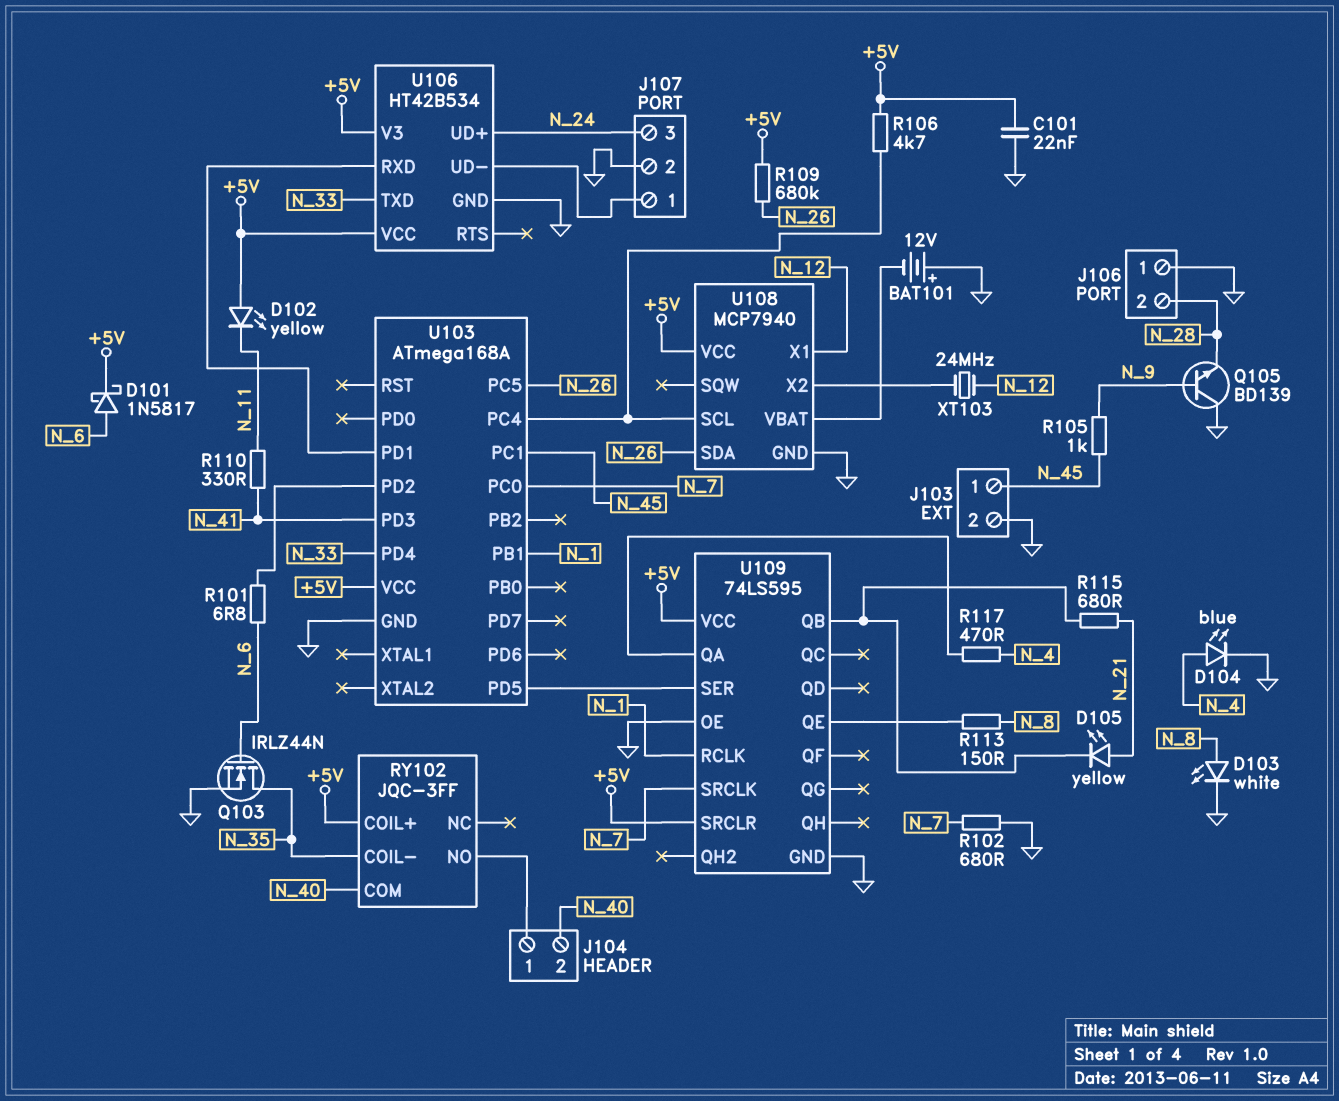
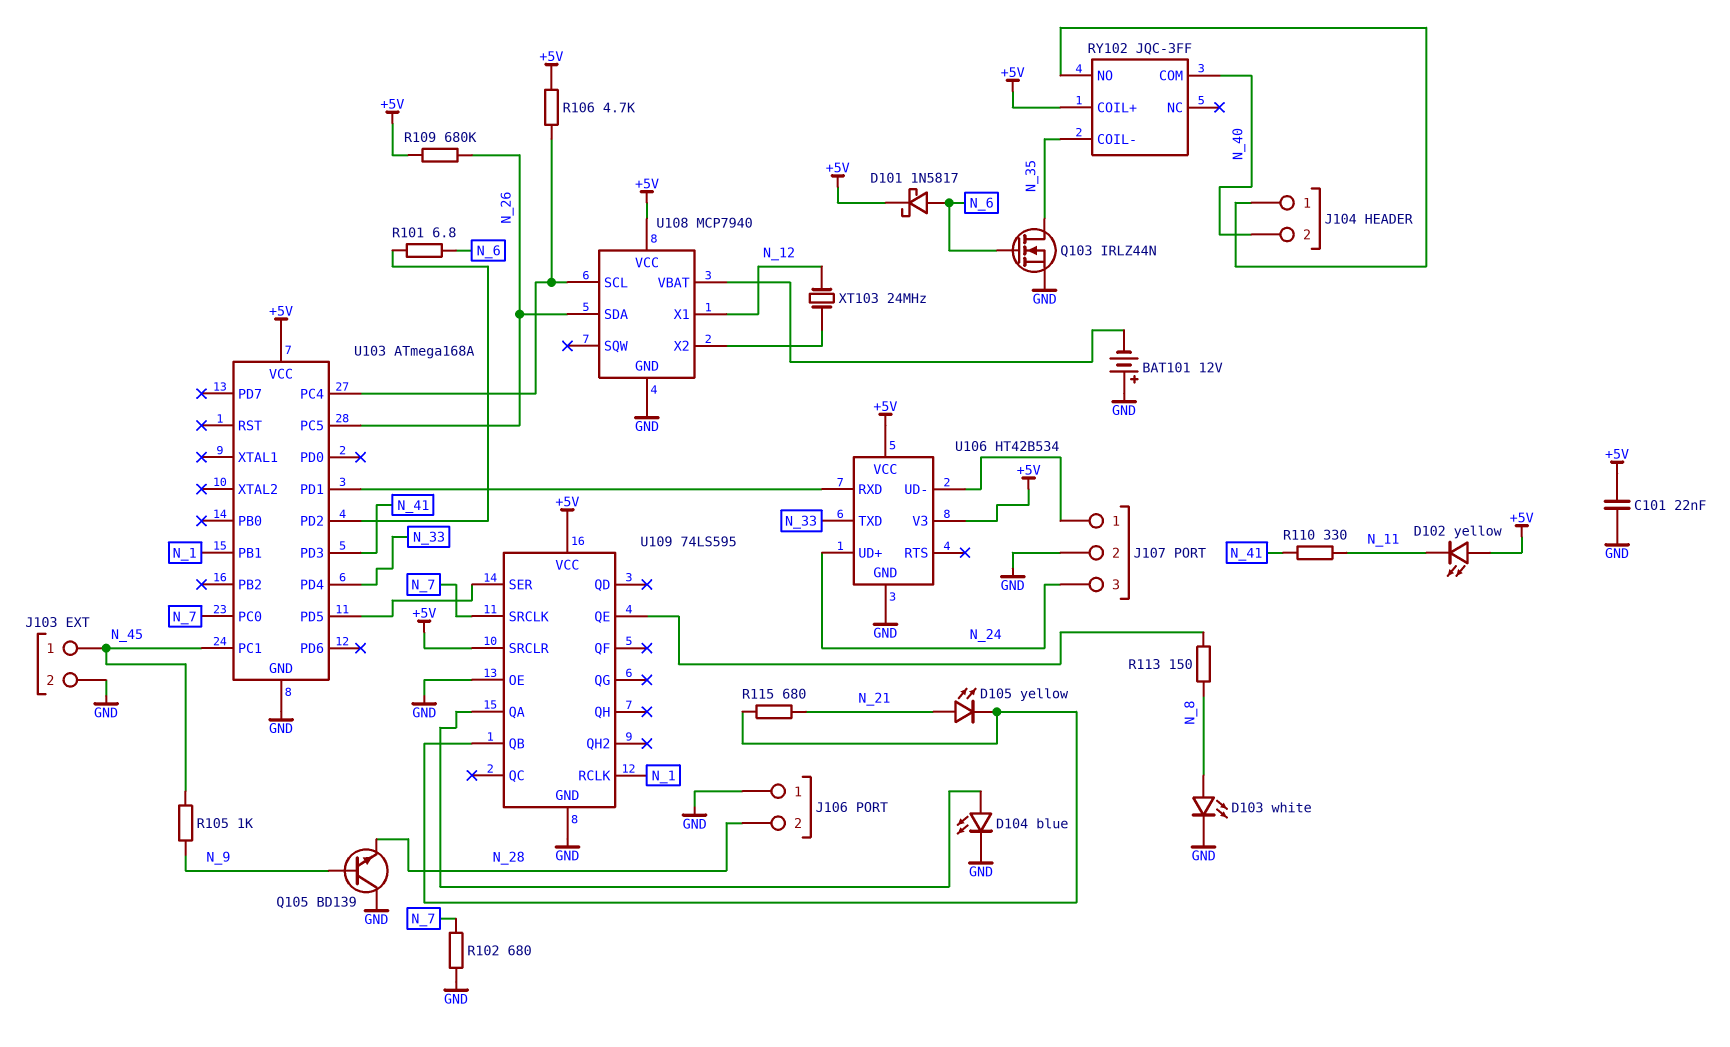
D104: LED blue (A N_4, K GND) -> LED blue (A U109/QA, K GND)
R117: 470 (N_4, U109/QA) -> none

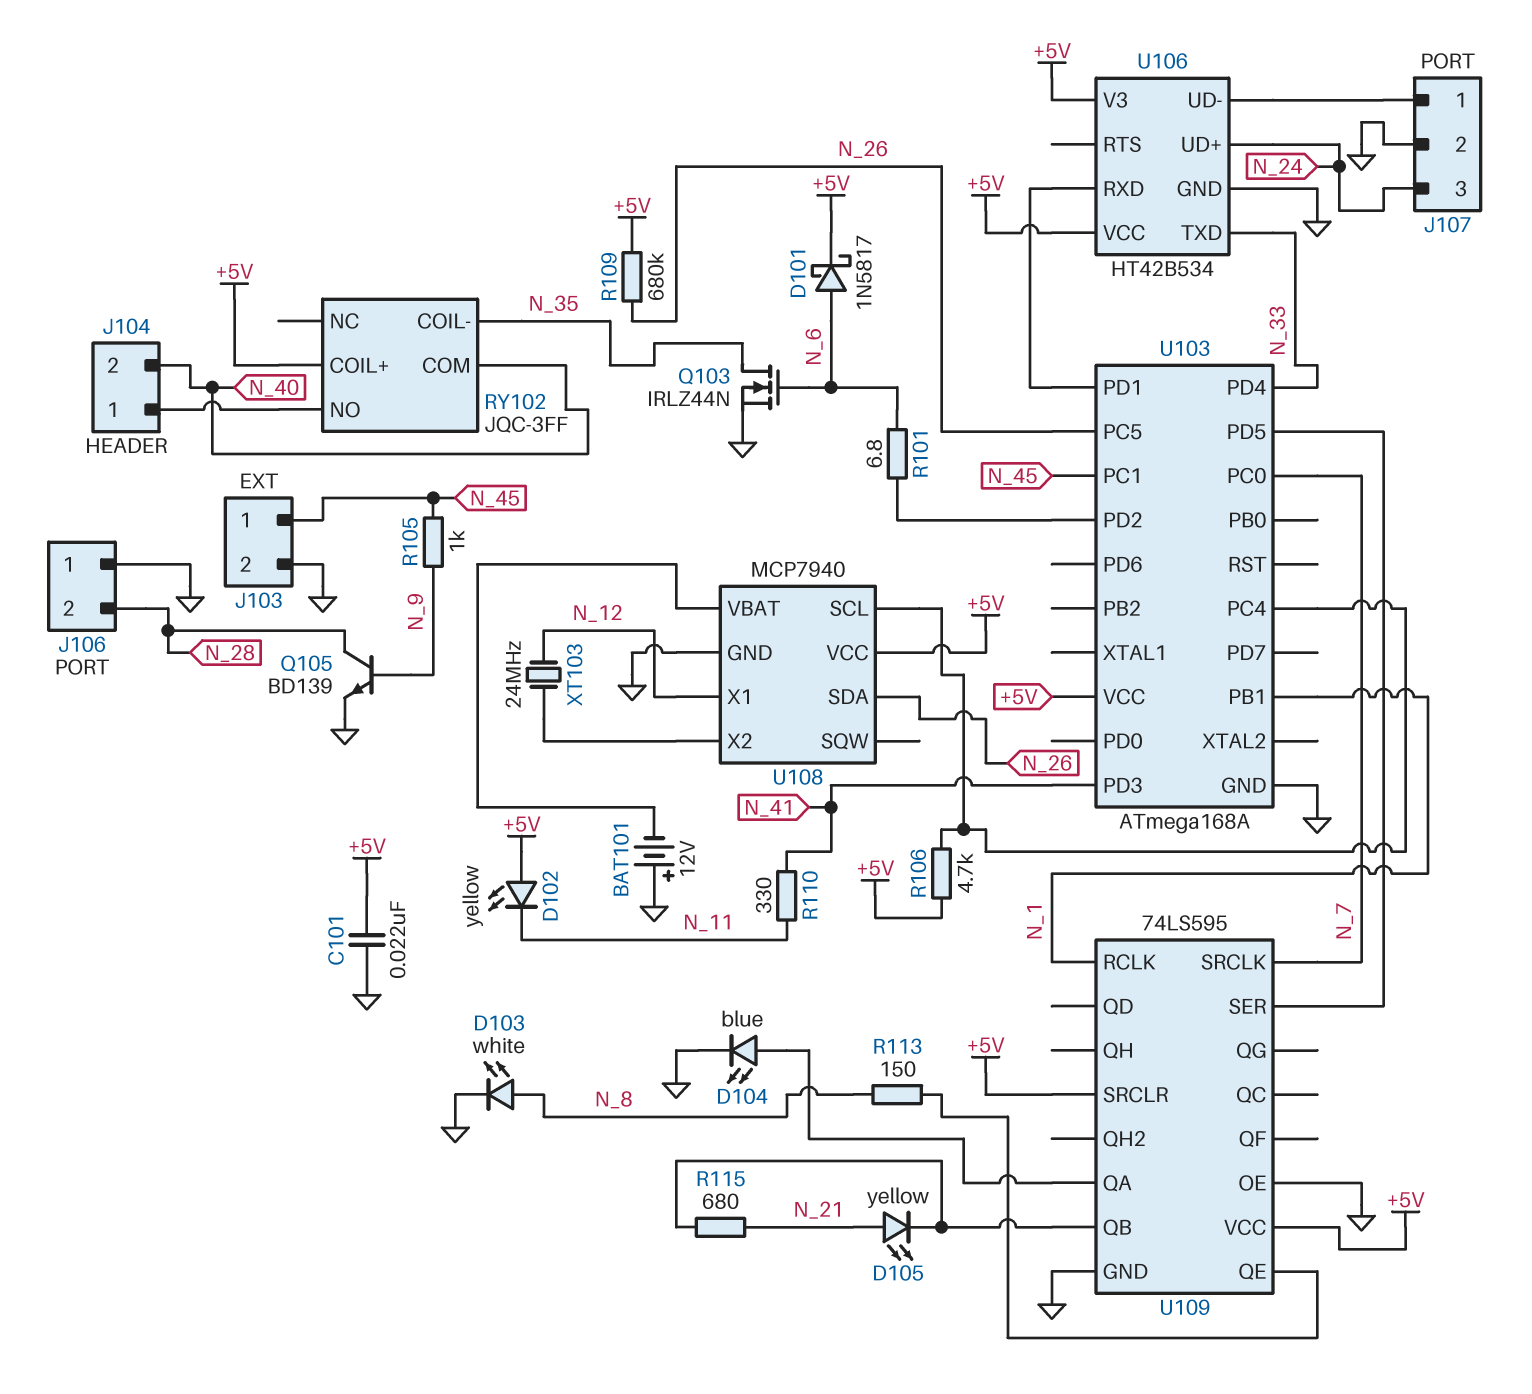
Q105: NPN BD139 (B N_9, C GND, E N_28) -> NPN BD139 (B N_9, C N_28, E GND)
R102: 680 (GND, N_7) -> none

